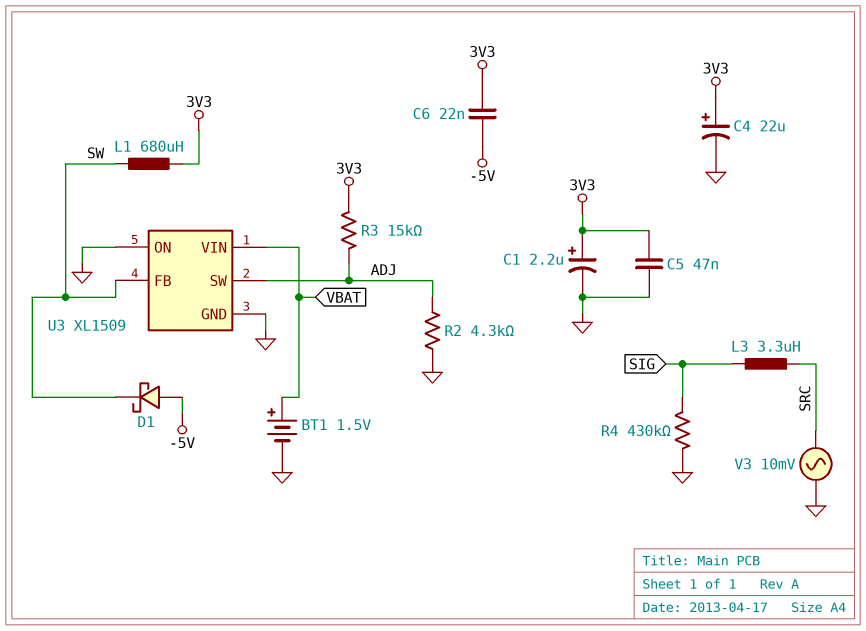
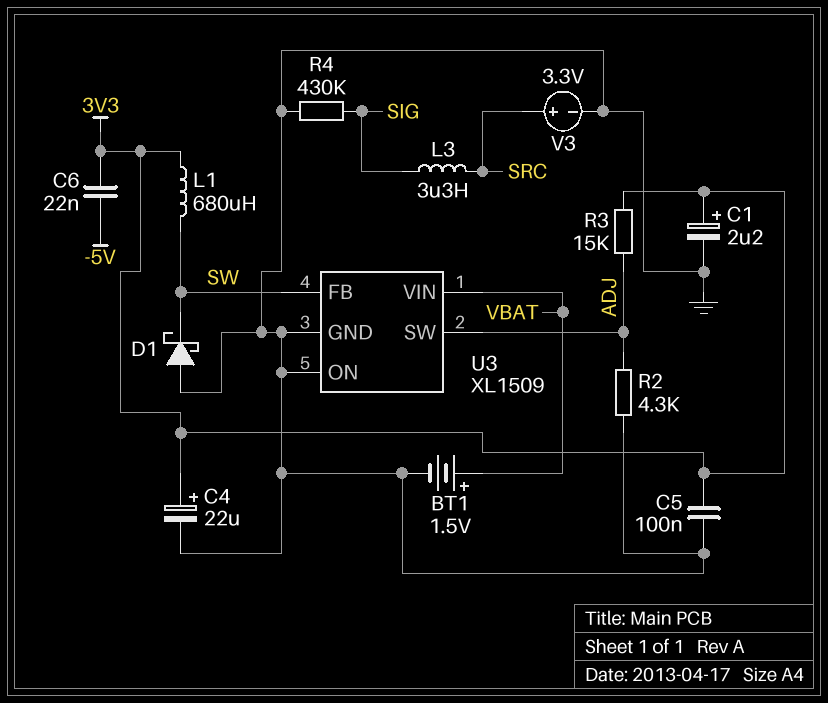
C5: 47nF (3V3, GND) -> 100nF (3V3, GND)
D1: schottky (A -5V, K SW) -> schottky (A GND, K SW)
V3: AC 10mV (GND, SRC) -> 3.3V (plus SRC, minus GND)

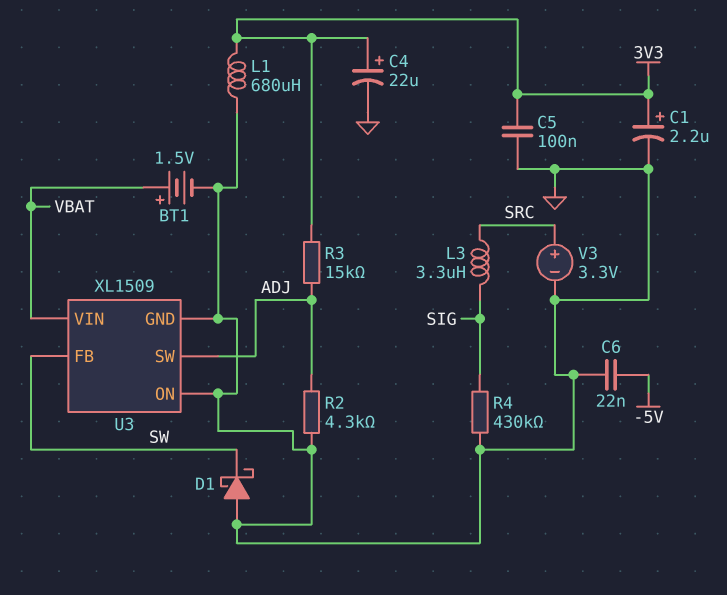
C6: 22nF (-5V, 3V3) -> 22nF (-5V, GND)
L1: 680uH (3V3, SW) -> 680uH (3V3, GND)

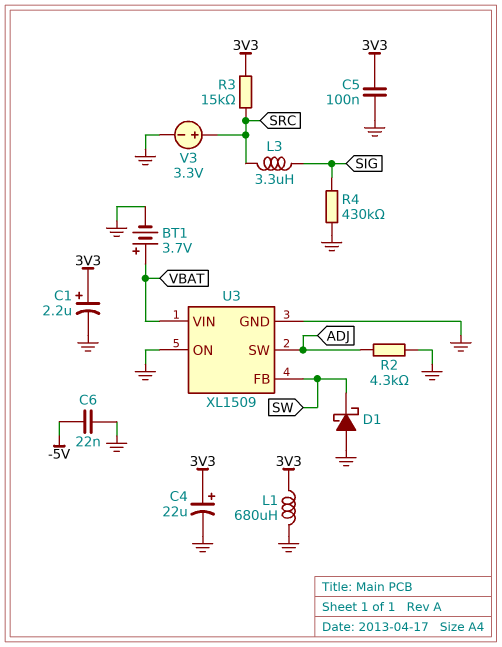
BT1: 1.5V (plus VBAT, minus GND) -> 3.7V (plus VBAT, minus GND)
R3: 15k (3V3, ADJ) -> 15k (3V3, SRC)

